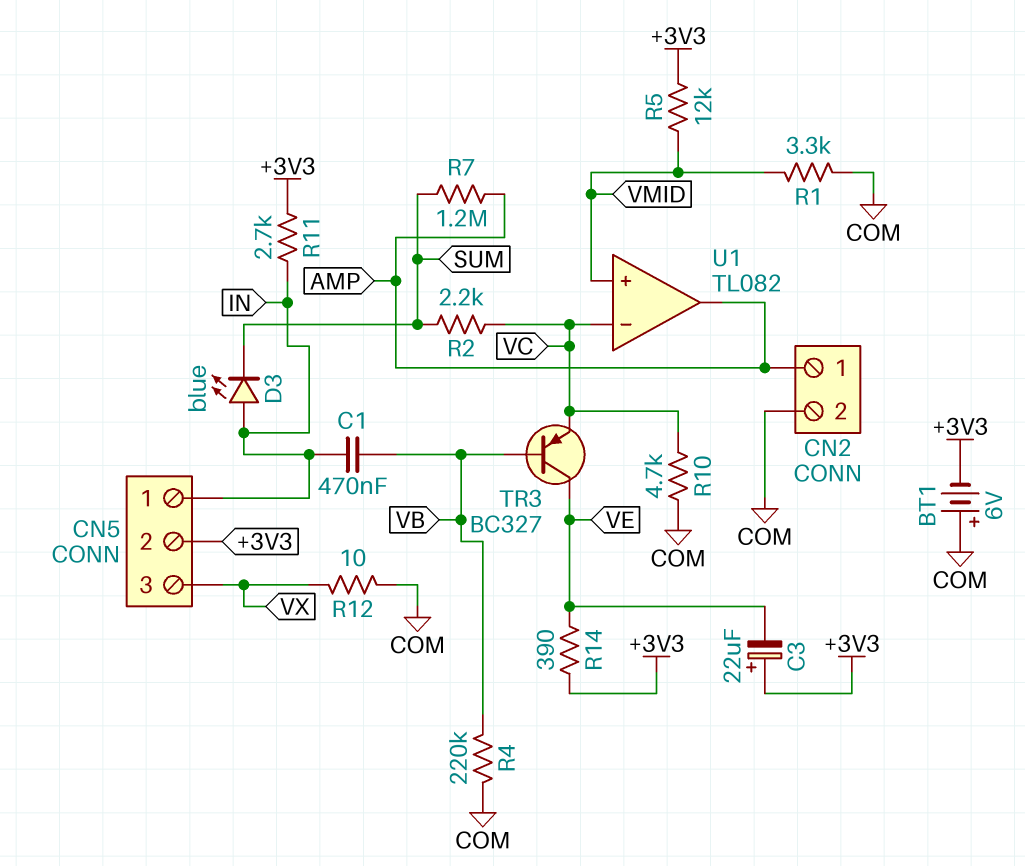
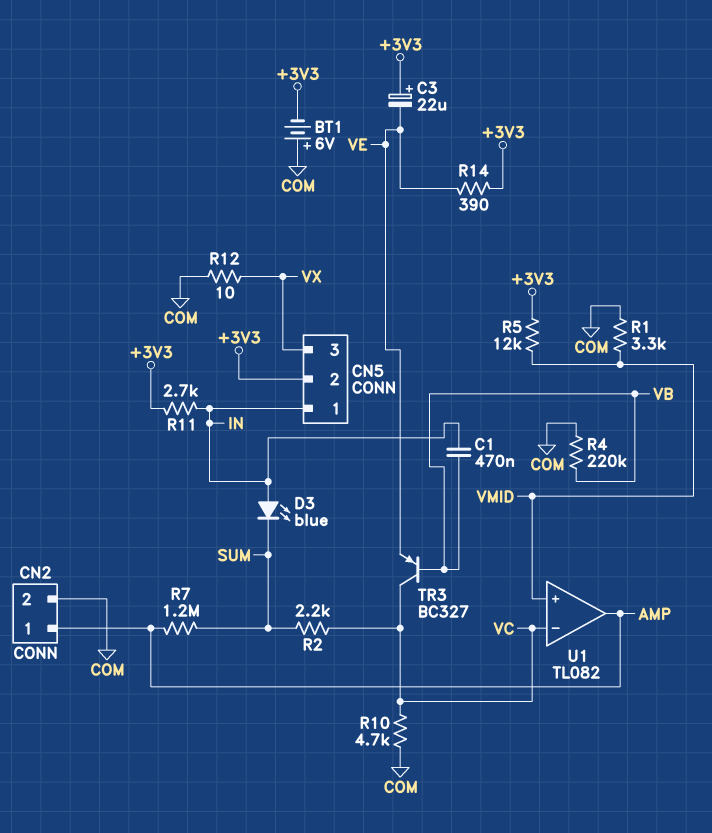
TR3: PNP BC327 (B VB, C VE, E VC) -> PNP BC327 (B VB, C VC, E VE)

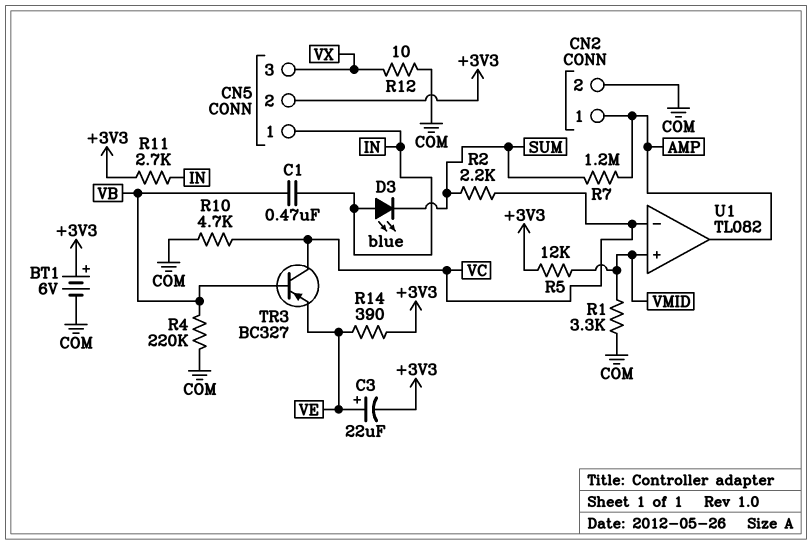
BT1: 6V (plus COM, minus +3V3) -> 6V (plus +3V3, minus COM)
C3: 22uF (plus +3V3, minus VE) -> 22uF (plus VE, minus +3V3)

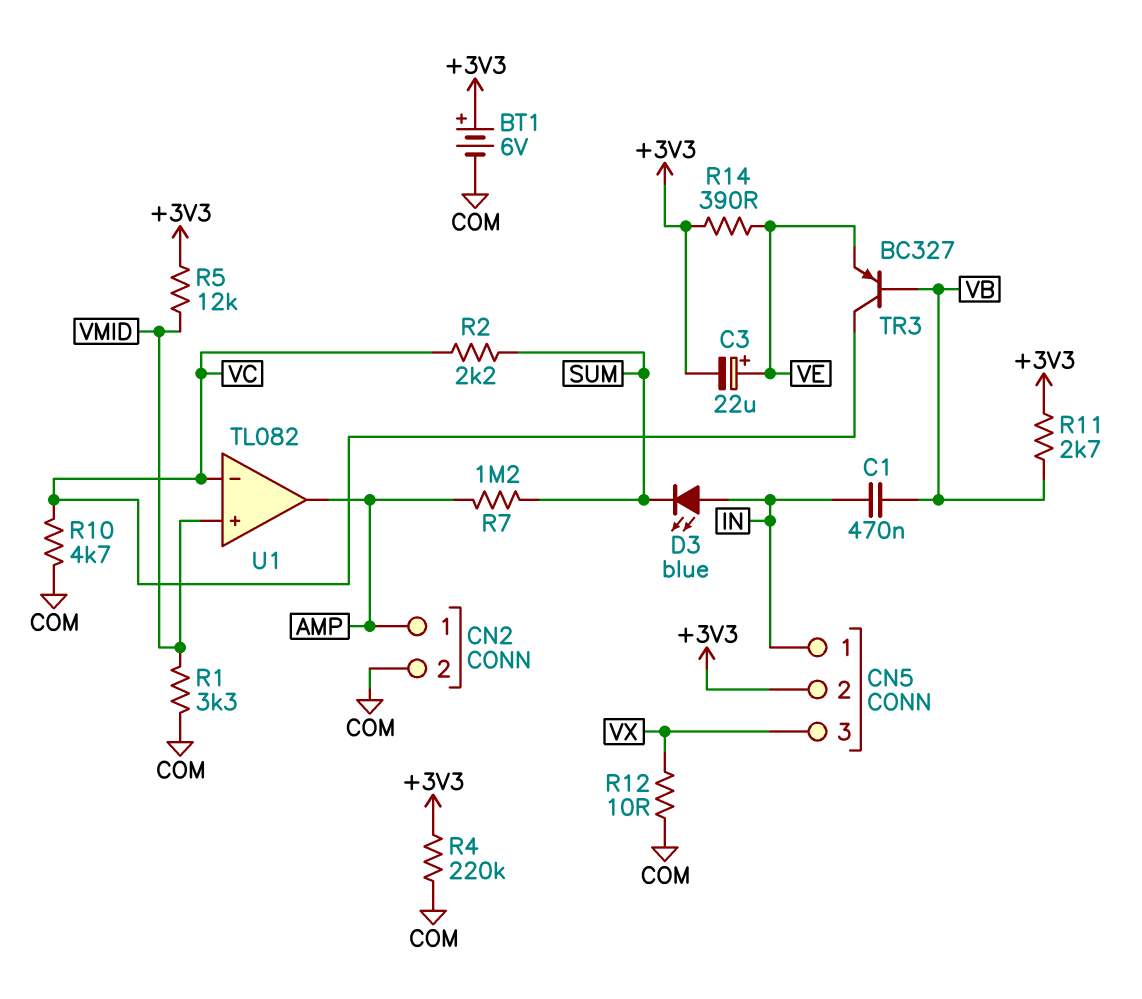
R4: 220k (COM, VB) -> 220k (+3V3, COM)
R11: 2.7k (+3V3, IN) -> 2.7k (+3V3, VB)

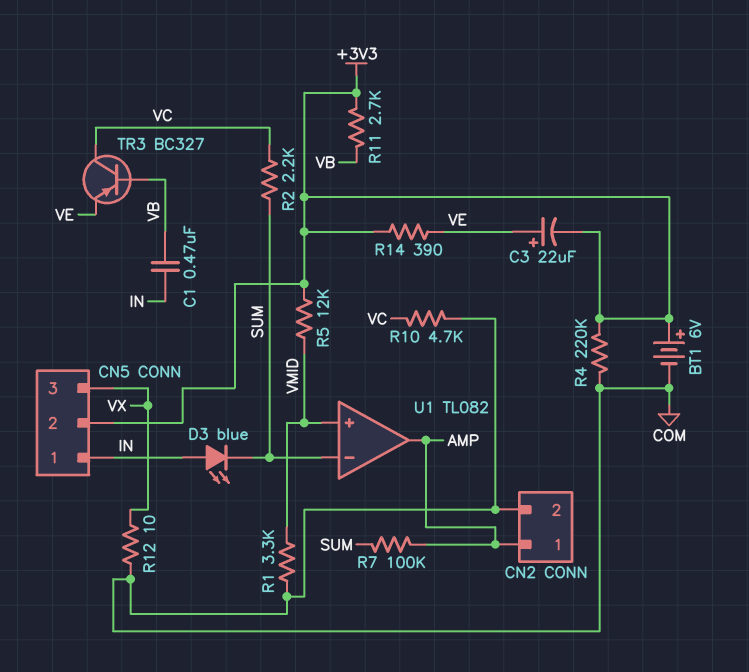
R7: 1.2M (AMP, SUM) -> 100k (AMP, SUM)
U1 pin in-: VC -> SUM

